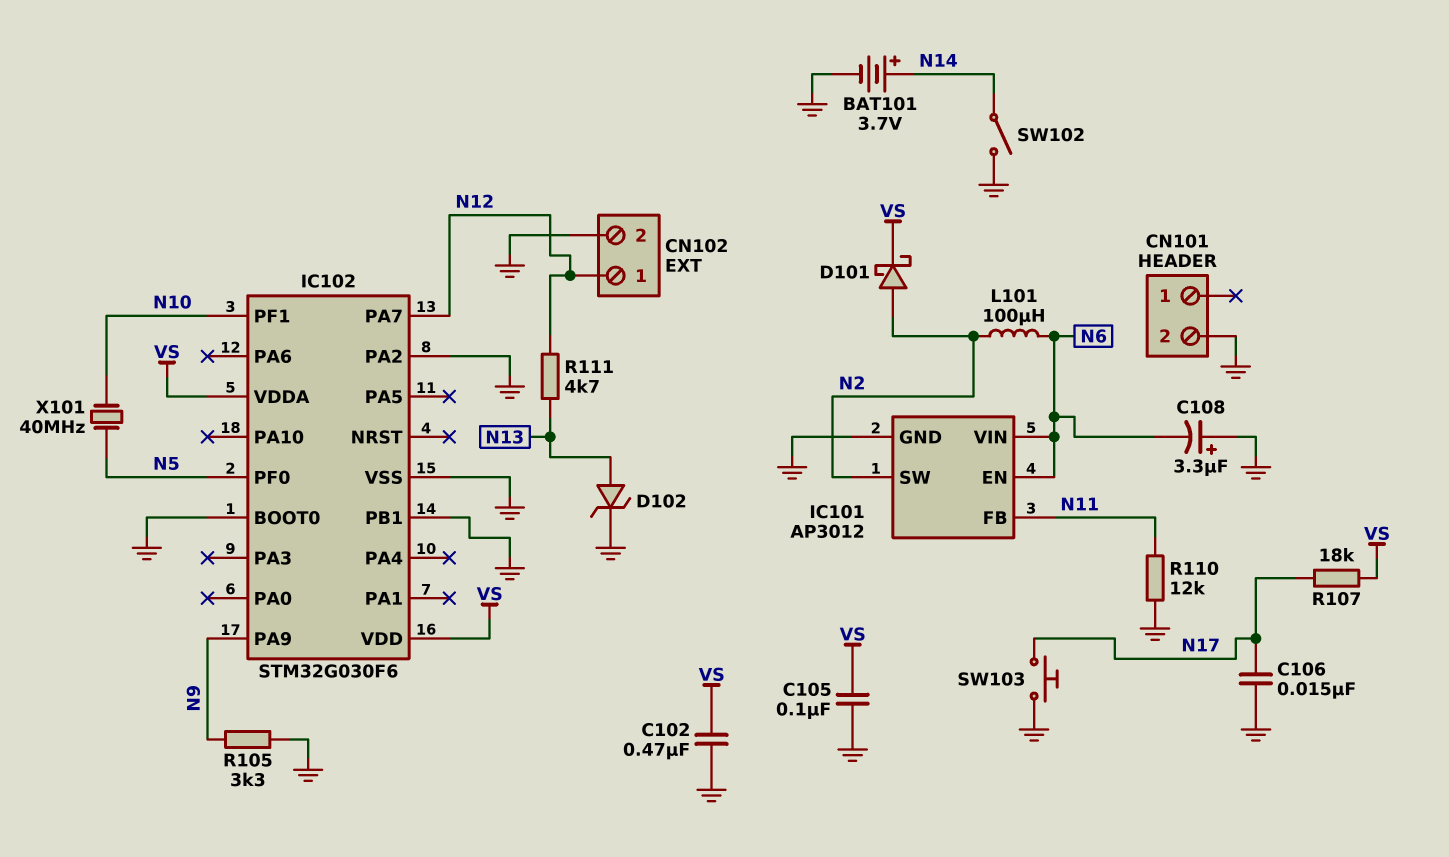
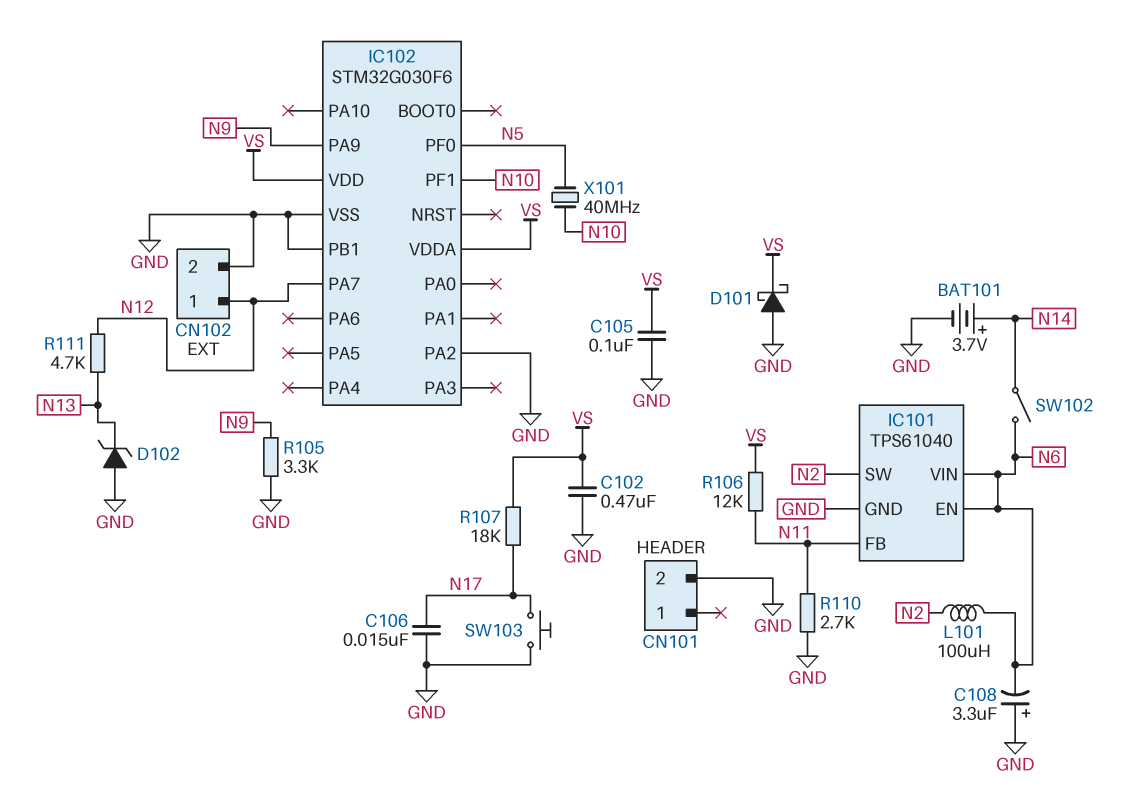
D101: schottky (A N2, K VS) -> schottky (A GND, K VS)
D102: zener (A N13, K GND) -> zener (A GND, K N13)
IC101: AP3012 -> TPS61040
IC102 pin BOOT0: GND -> none
R106: none -> 12k (N11, VS)
R110: 12k (GND, N11) -> 2.7k (GND, N11)
SW102: switch (GND, N14) -> switch (N6, N14)

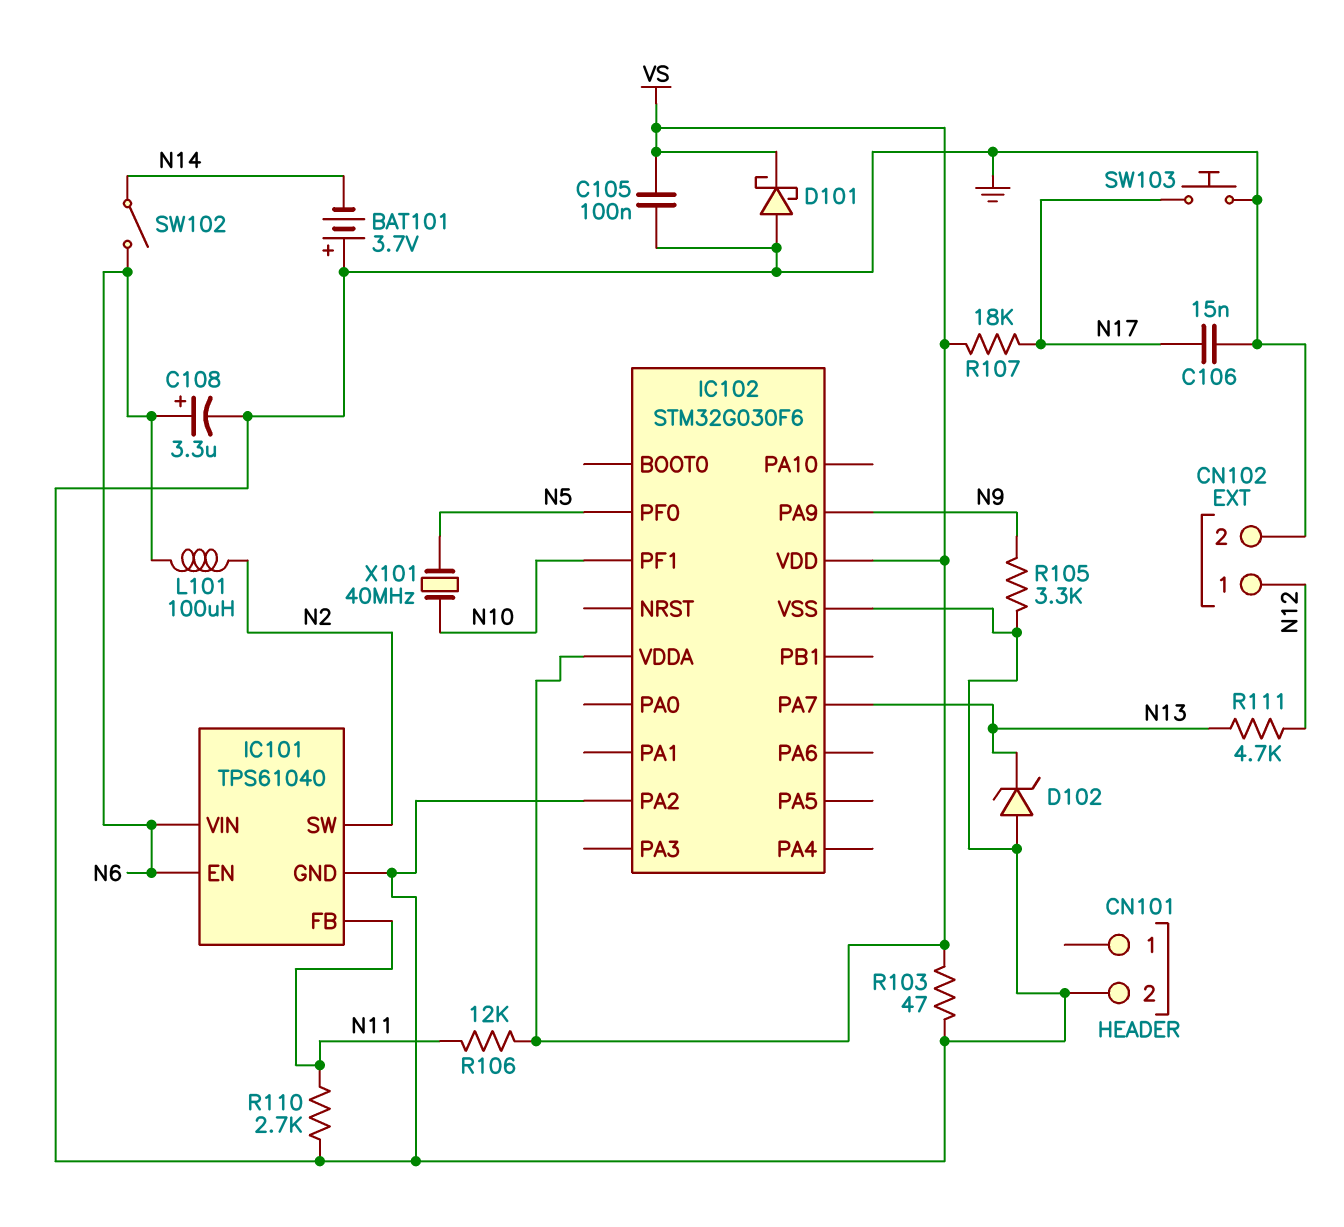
BAT101: 3.7V (plus N14, minus GND) -> 3.7V (plus GND, minus N14)
C102: 470nF (GND, VS) -> none
C108: 3.3uF (plus GND, minus N6) -> 3.3uF (plus N6, minus GND)
IC102 pin PA7: N12 -> N13
IC102 pin PB1: GND -> none
R103: none -> 47 (GND, VS)

